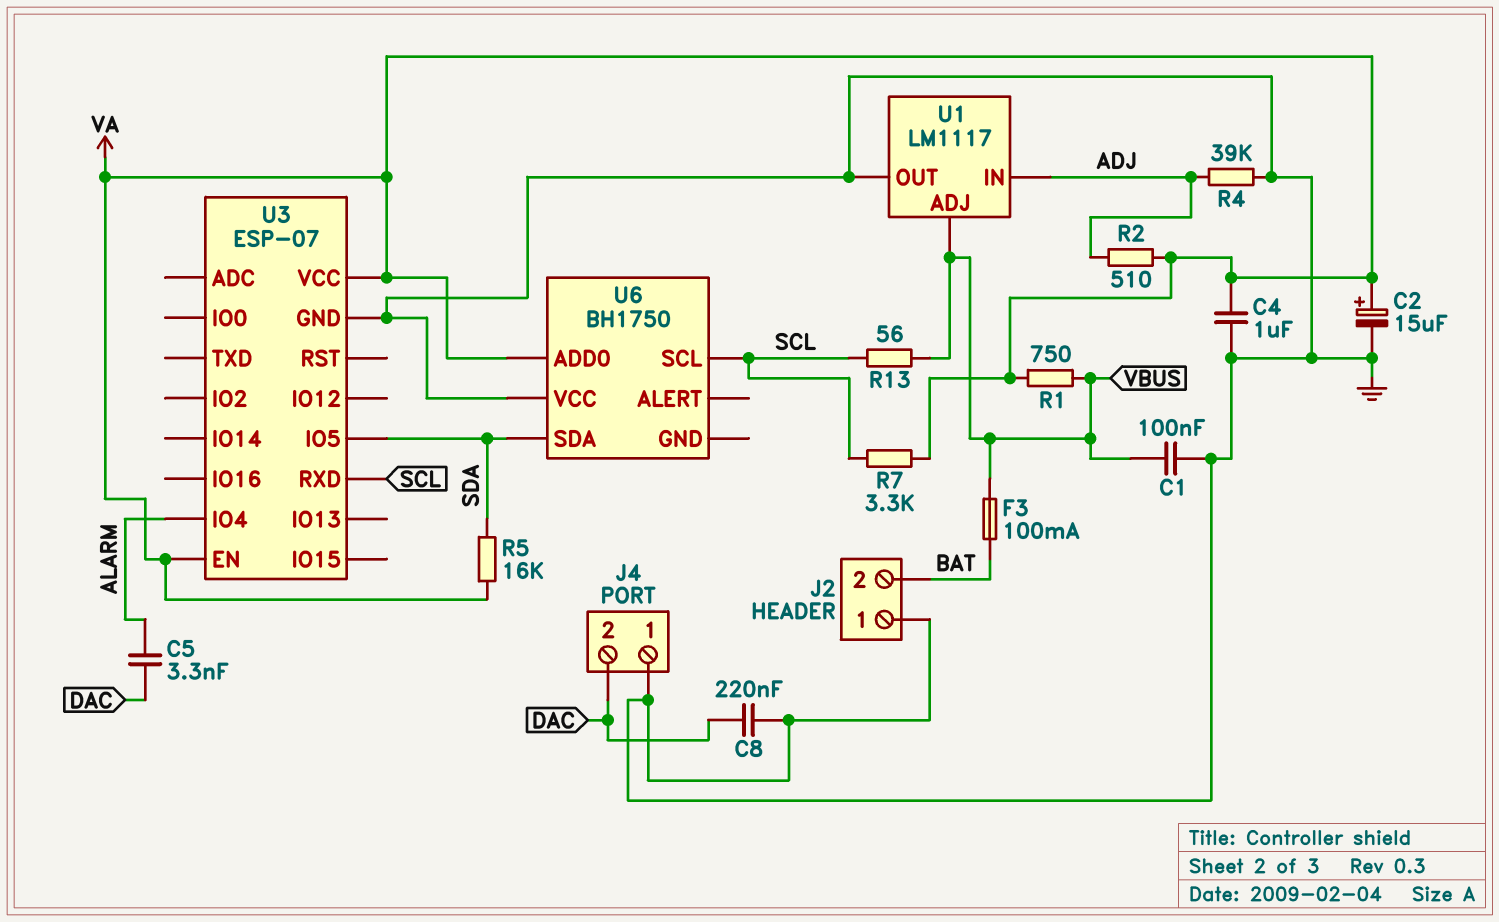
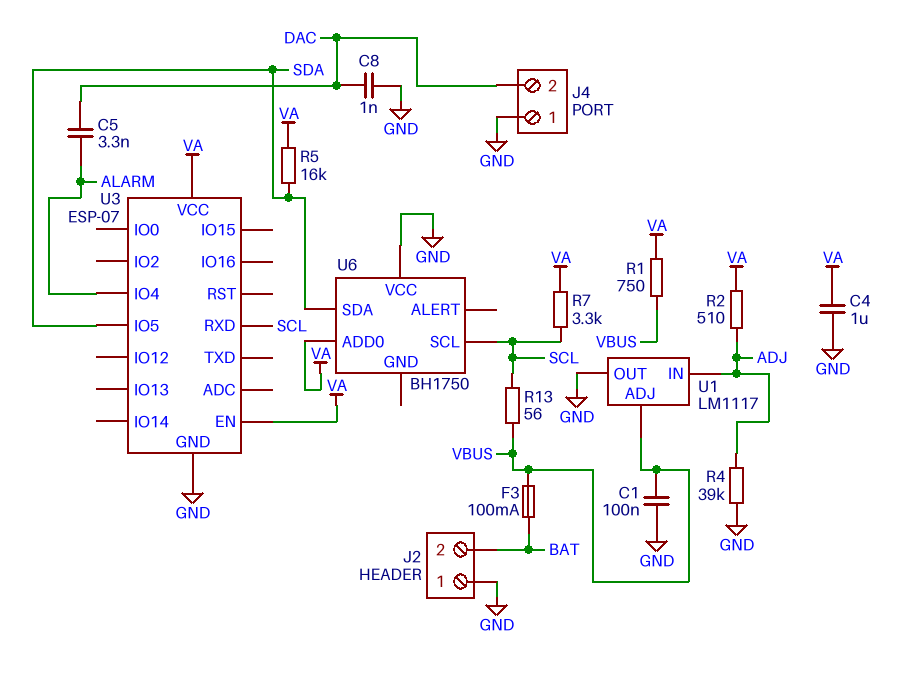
C2: 15uF (plus VA, minus GND) -> none
C8: 220nF (DAC, GND) -> 1nF (DAC, GND)

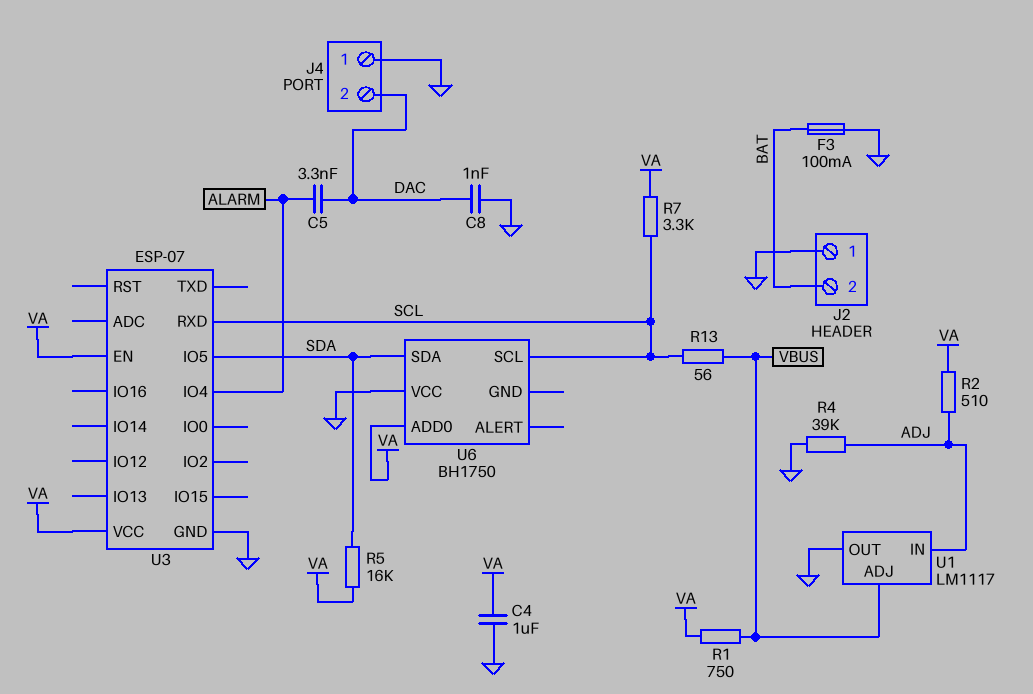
C1: 100nF (GND, VBUS) -> none
F3: 100mA (BAT, VBUS) -> 100mA (BAT, GND)

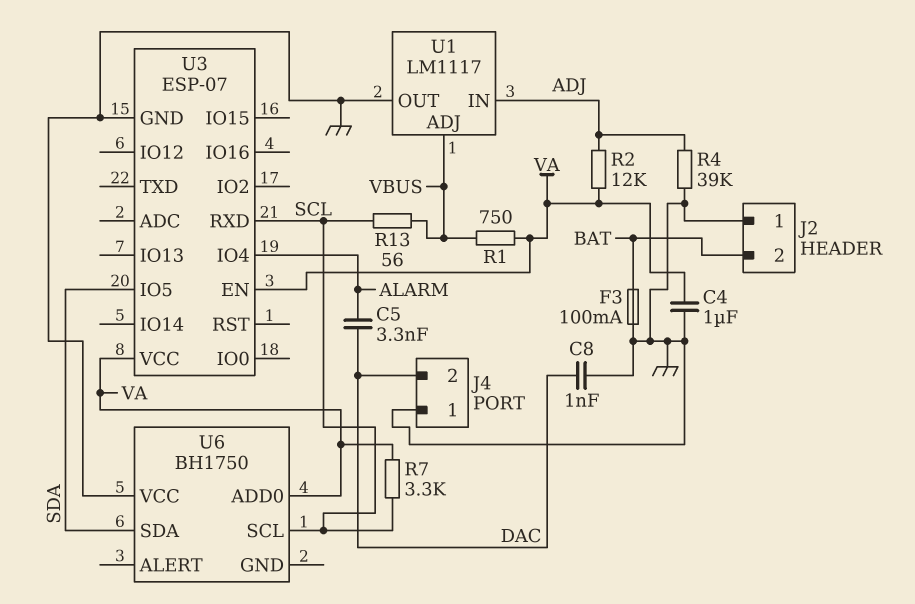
R2: 510 (ADJ, VA) -> 12k (ADJ, VA)
R5: 16k (SDA, VA) -> none

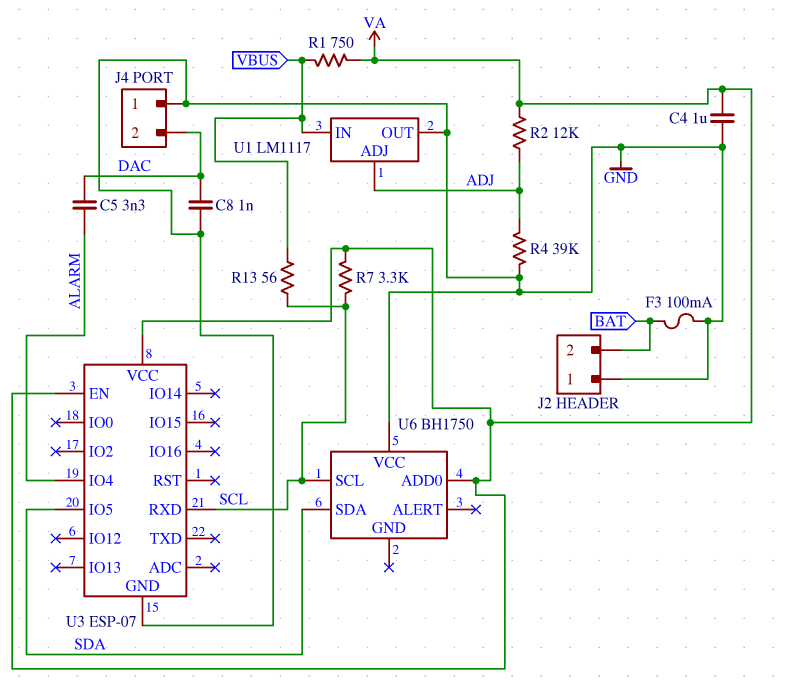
U1 pin ADJ: VBUS -> ADJ
U1 pin IN: ADJ -> VBUS

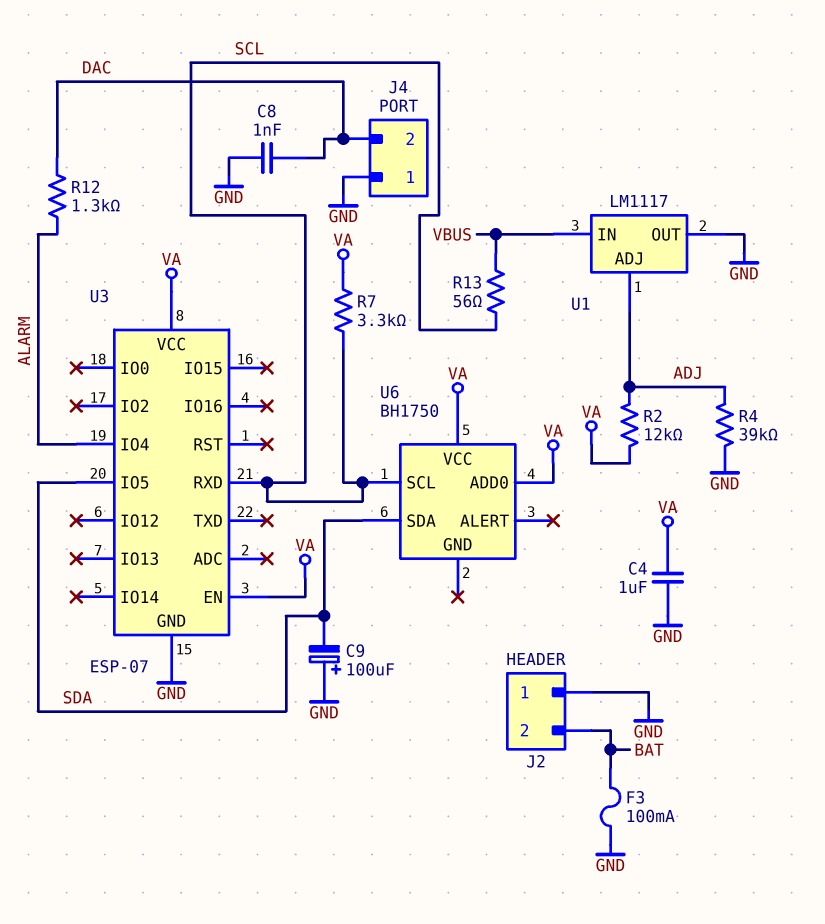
C5: 3.3nF (ALARM, DAC) -> none
C9: none -> 100uF (plus GND, minus SDA)
R1: 750 (VA, VBUS) -> none
R12: none -> 1.3k (ALARM, DAC)
U6 pin VCC: GND -> VA

